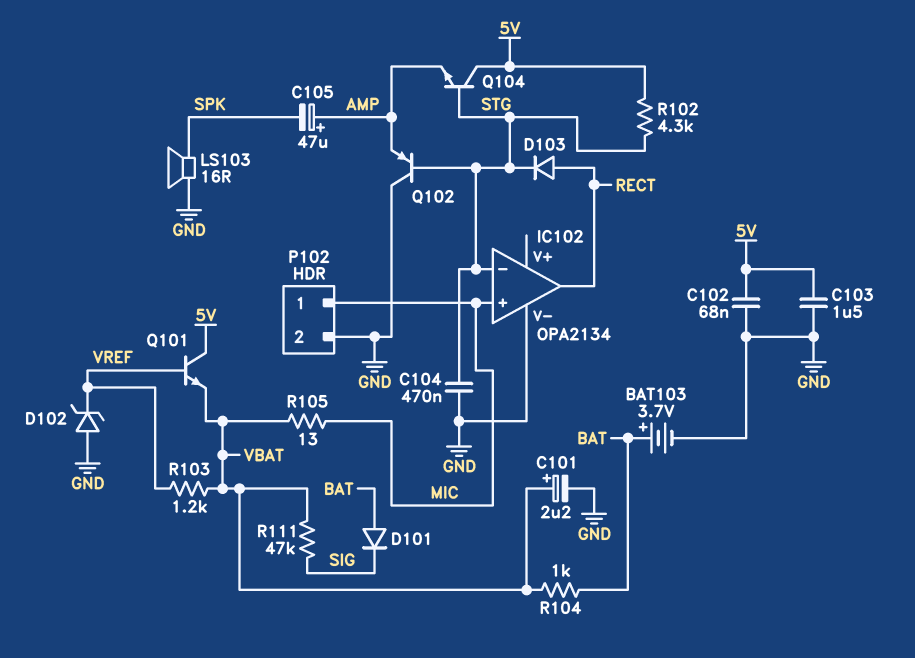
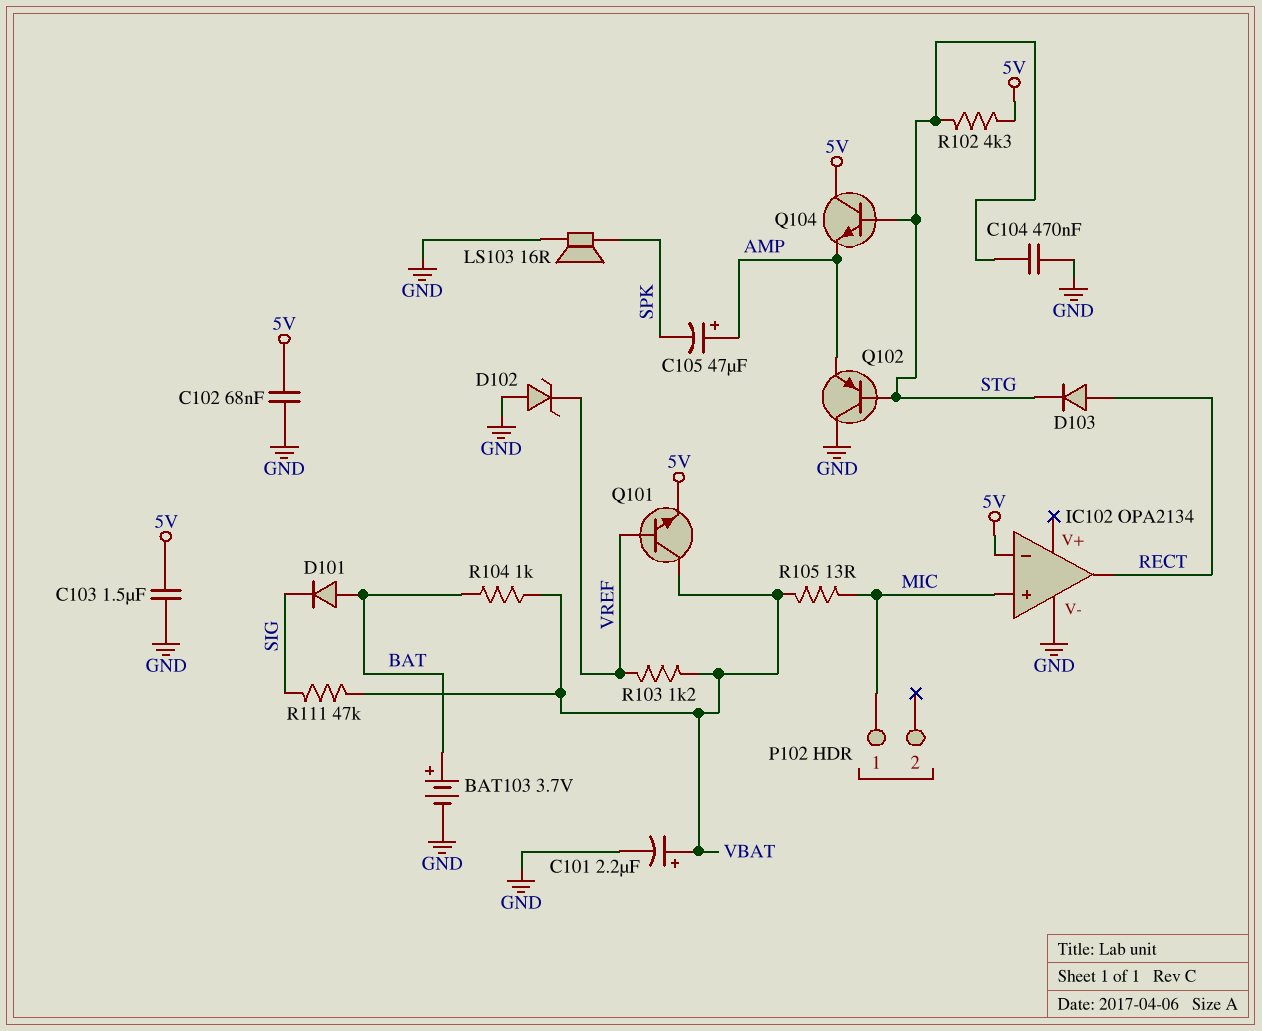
IC102 pin in-: STG -> 5V
P102 pin 2: GND -> none
Q101: NPN (B VREF, C 5V, E VBAT) -> NPN (B VREF, C VBAT, E 5V)

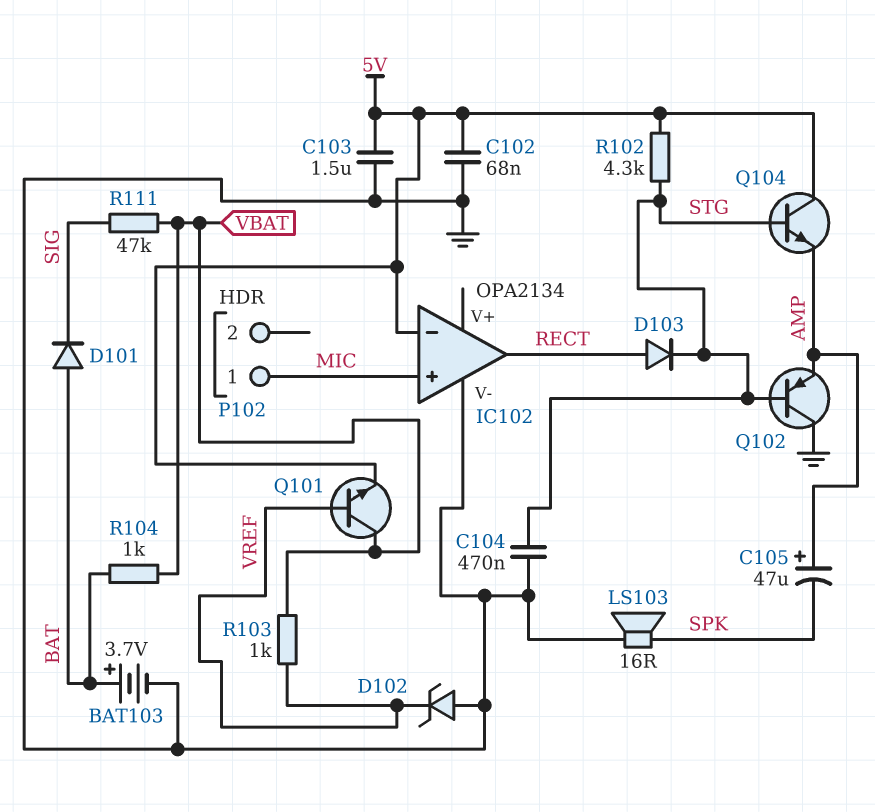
C101: 2.2uF (plus VBAT, minus GND) -> none
R103: 1.2k (VBAT, VREF) -> 1k (VBAT, VREF)
R105: 13 (MIC, VBAT) -> none

